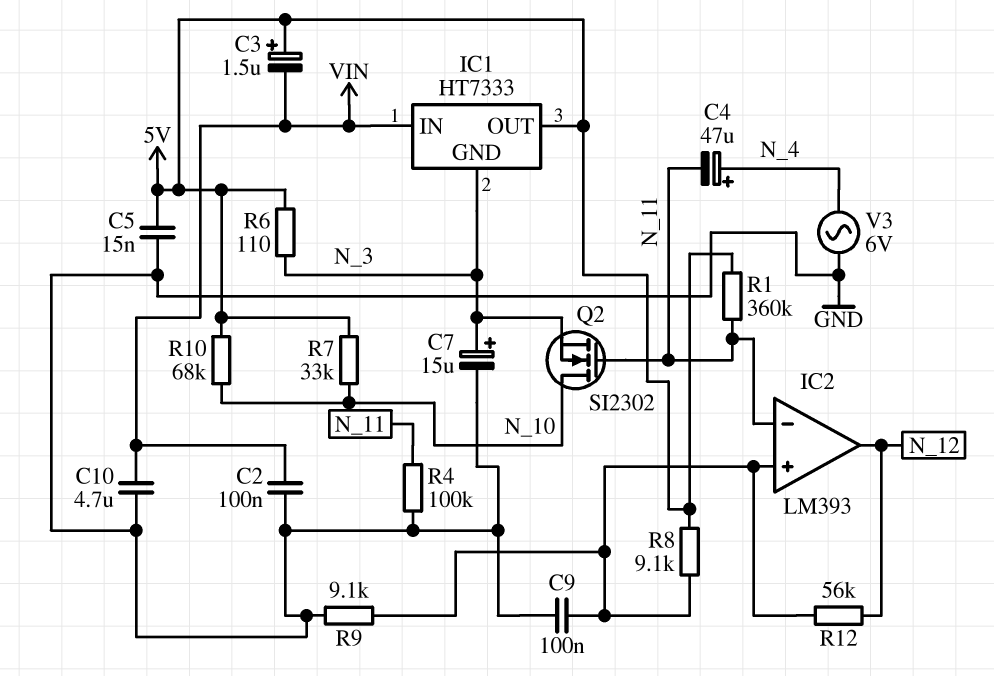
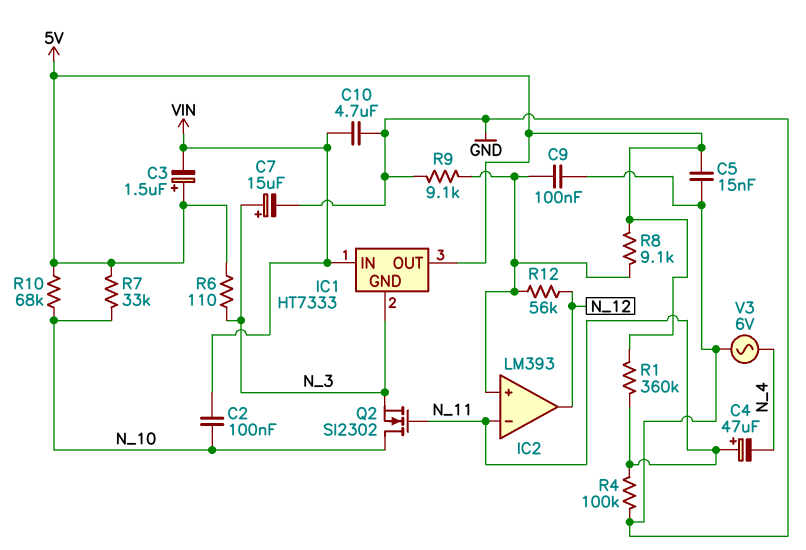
C2: 100nF (GND, VIN) -> 100nF (N_10, VIN)
C4: 47uF (plus N_4, minus N_11) -> 47uF (plus N_11, minus N_4)

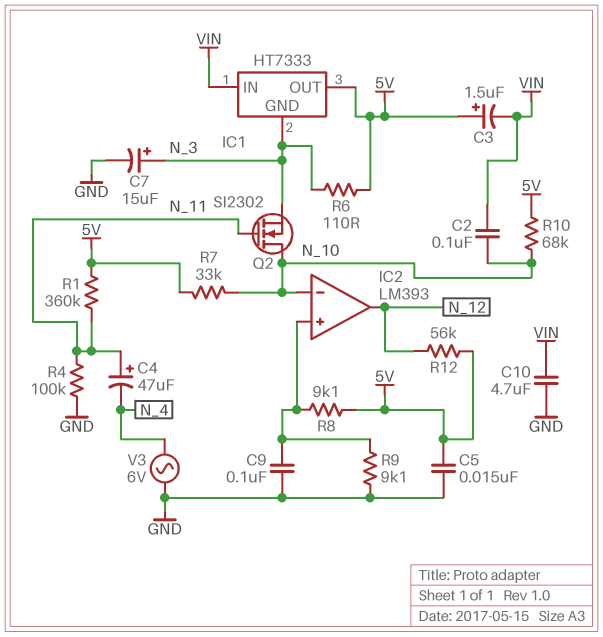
IC2 pin in-: N_11 -> N_10
R12: 56k (IC2/in+, N_12) -> 56k (5V, N_12)

